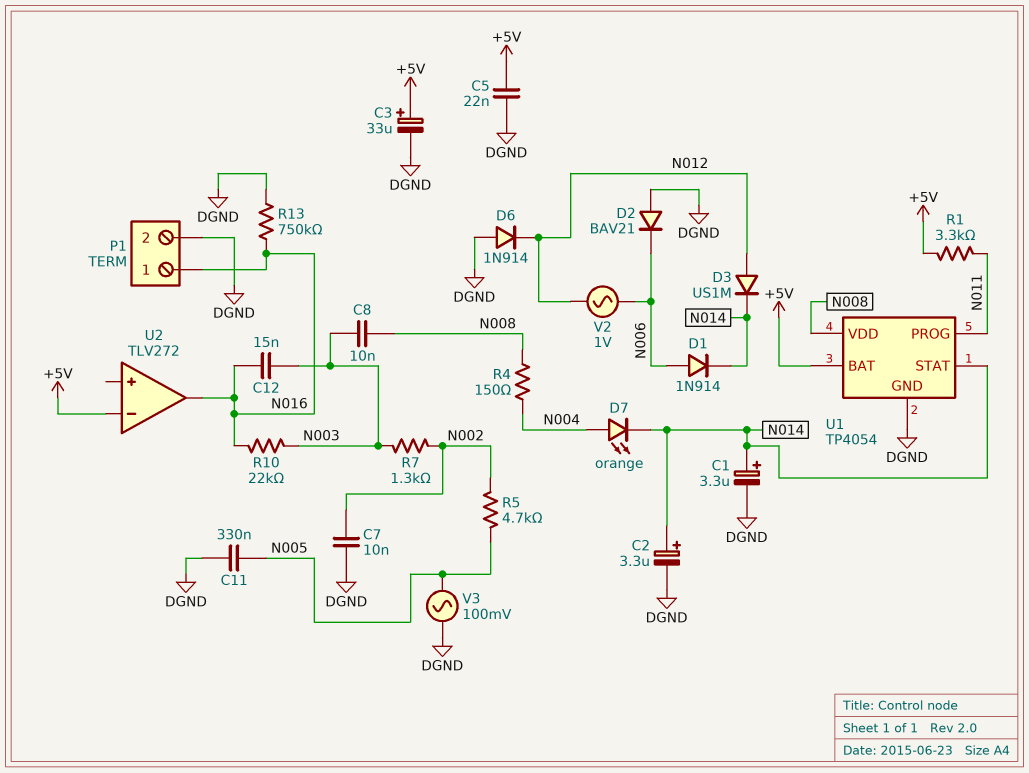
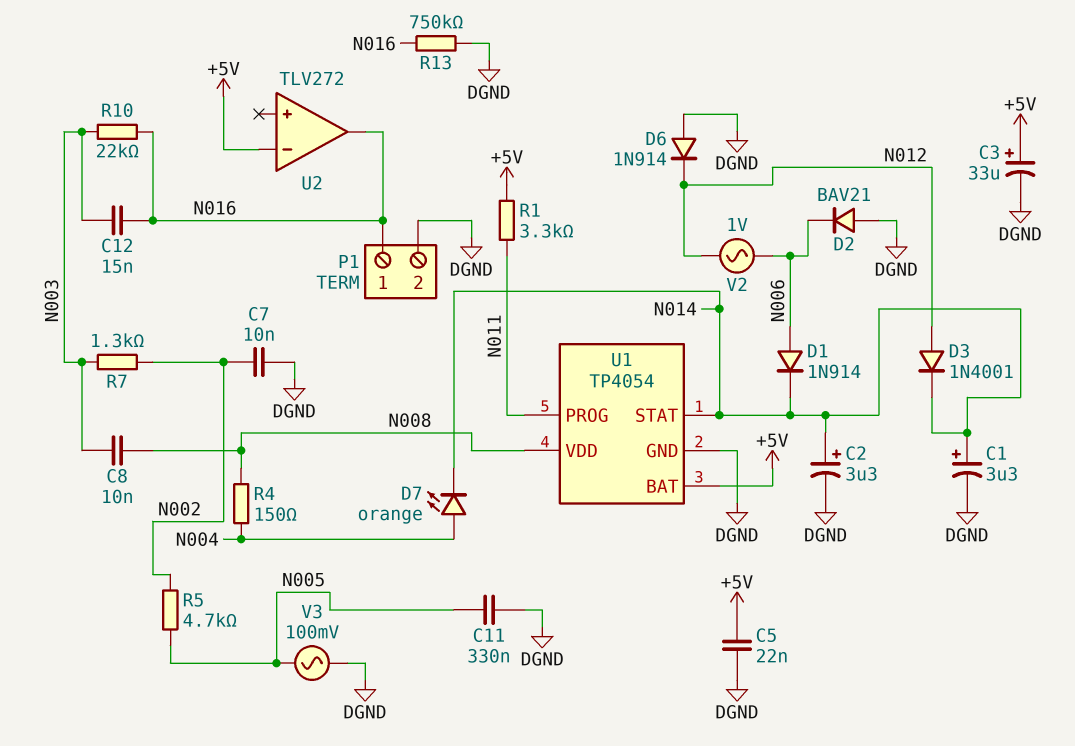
D3: diode US1M (A N012, K N014) -> diode 1N4001 (A N012, K N014)

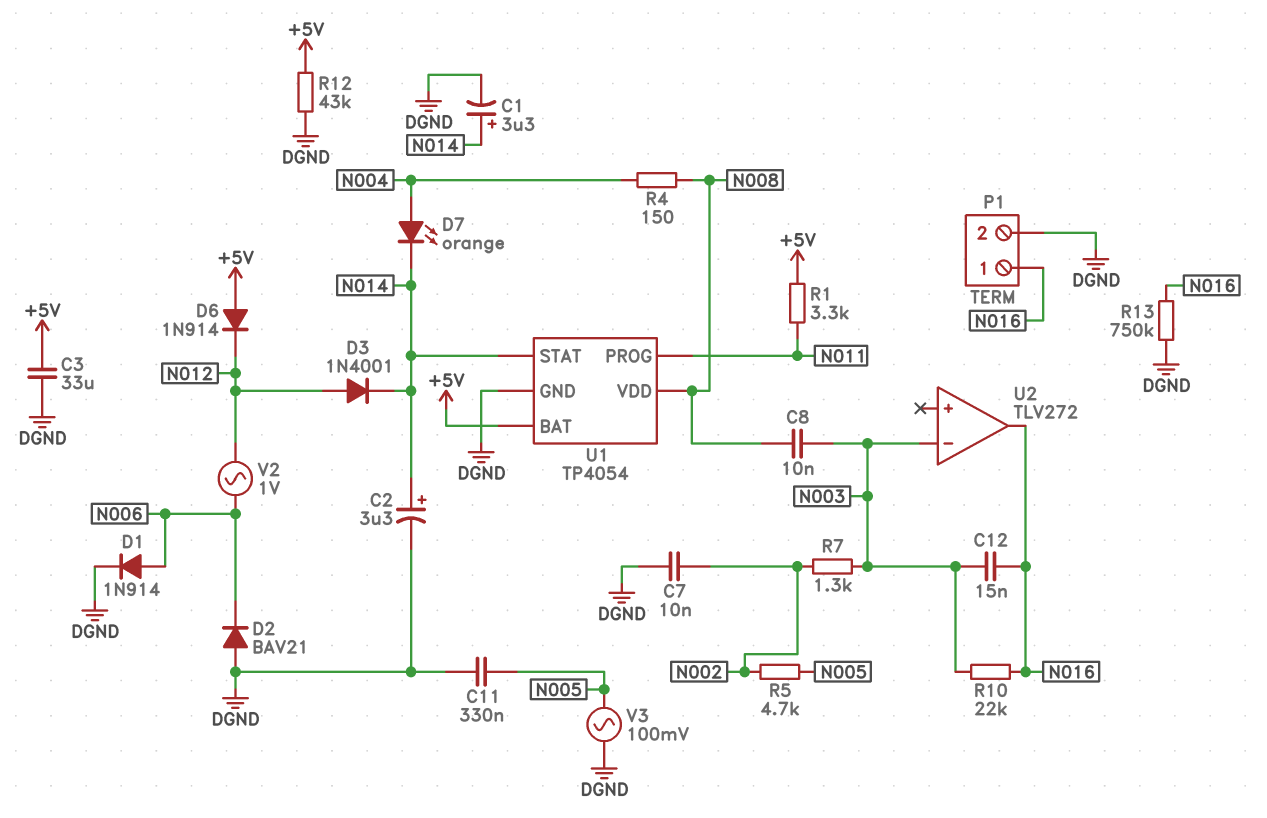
C3: 33uF (plus +5V, minus DGND) -> 33uF (+5V, DGND)
C5: 22nF (+5V, DGND) -> none
D1: diode 1N914 (A N006, K N014) -> diode 1N914 (A N006, K DGND)
D6: diode 1N914 (A DGND, K N012) -> diode 1N914 (A +5V, K N012)
R12: none -> 43k (+5V, DGND)
U2 pin in-: +5V -> N003

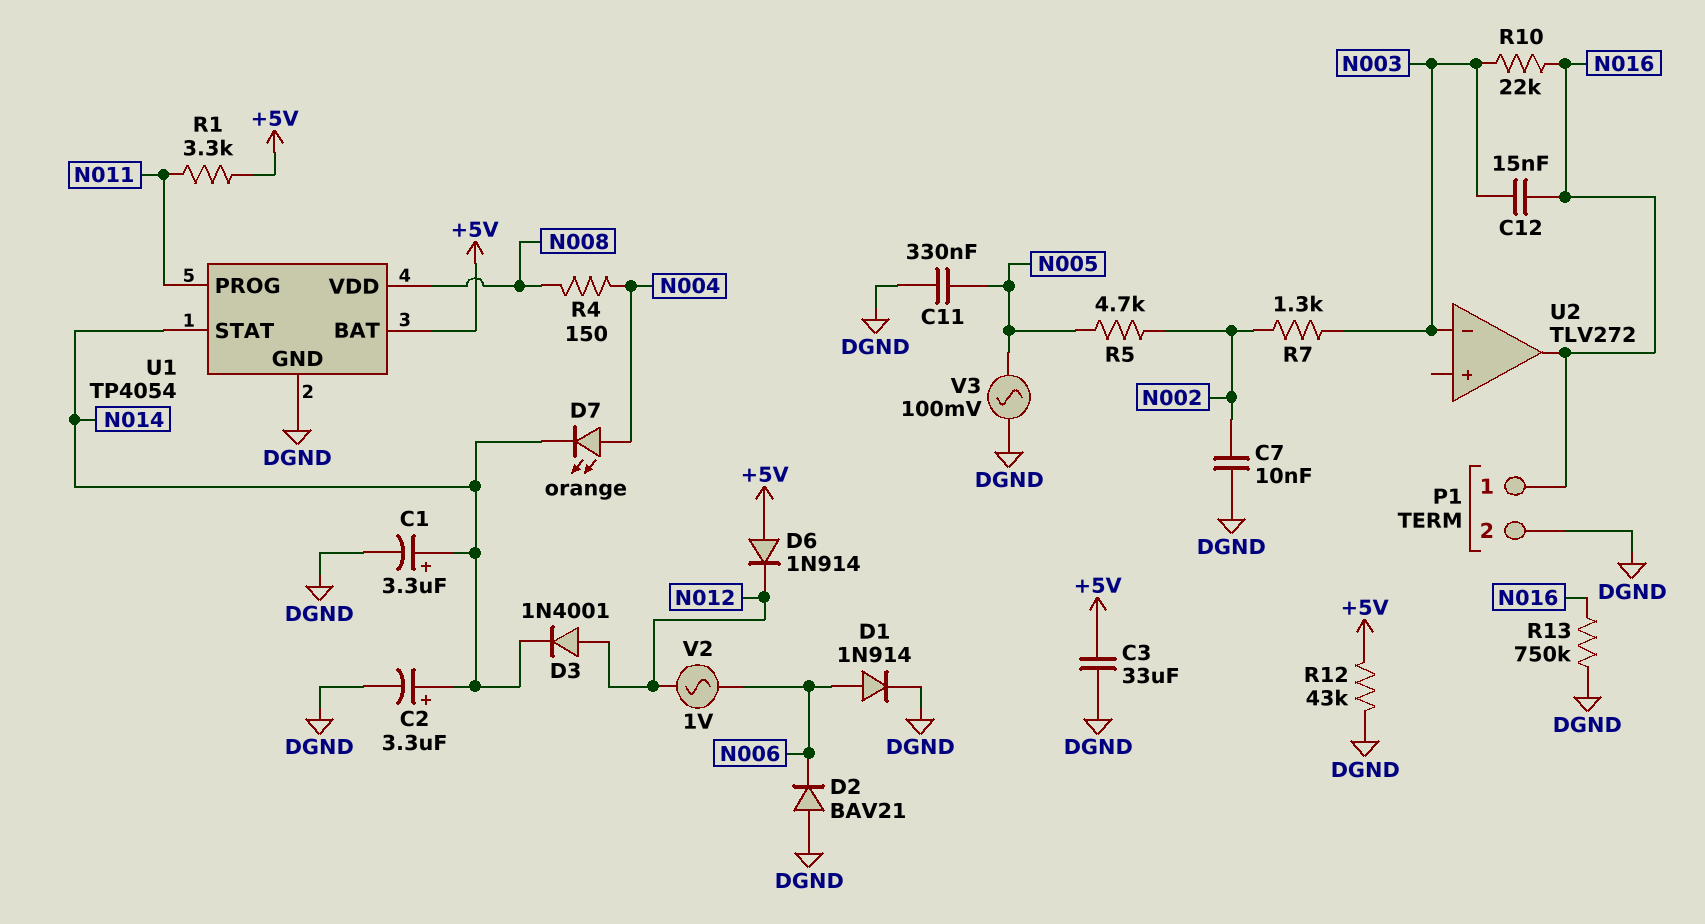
C8: 10nF (N003, N008) -> none

